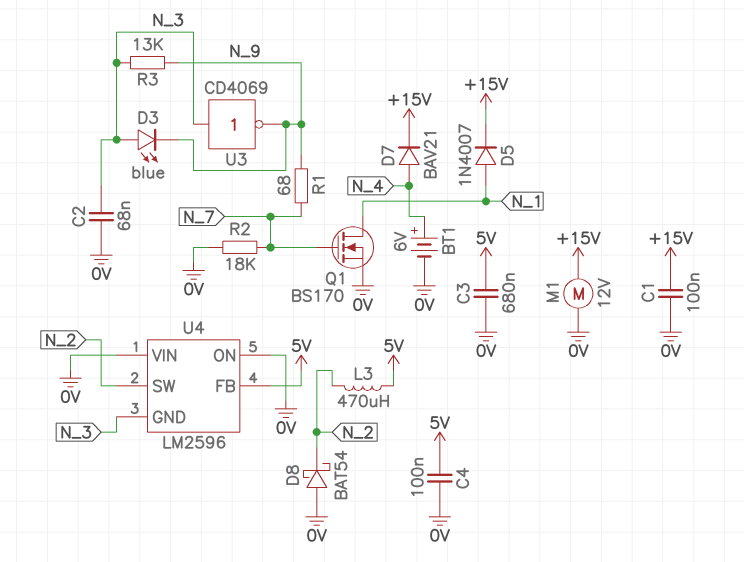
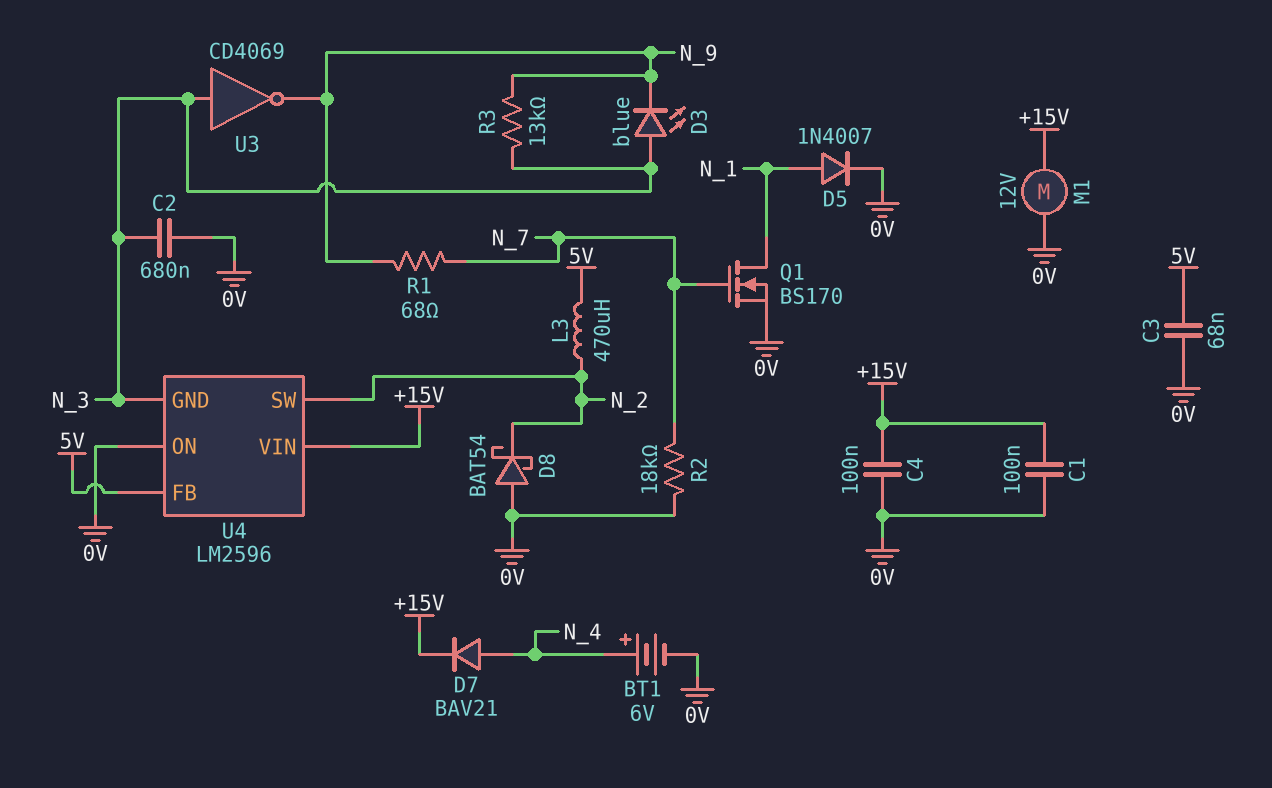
C2: 68nF (0V, N_3) -> 680nF (0V, N_3)
C3: 680nF (0V, 5V) -> 68nF (0V, 5V)
C4: 100nF (0V, 5V) -> 100nF (+15V, 0V)
D5: diode 1N4007 (A N_1, K +15V) -> diode 1N4007 (A N_1, K 0V)
U4 pin VIN: 0V -> +15V

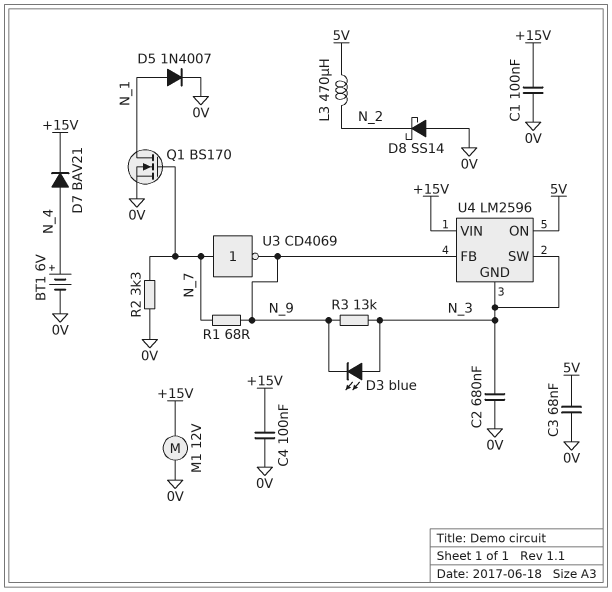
D8: schottky BAT54 (A 0V, K N_2) -> schottky SS14 (A 0V, K N_2)
R2: 18k (0V, N_7) -> 3.3k (0V, N_7)
U3: NOT CD4069 (in N_3, out N_9) -> NOT CD4069 (in N_7, out N_9)
U4 pin FB: 5V -> N_9
U4 pin ON: 0V -> 5V
U4 pin SW: N_2 -> N_3

